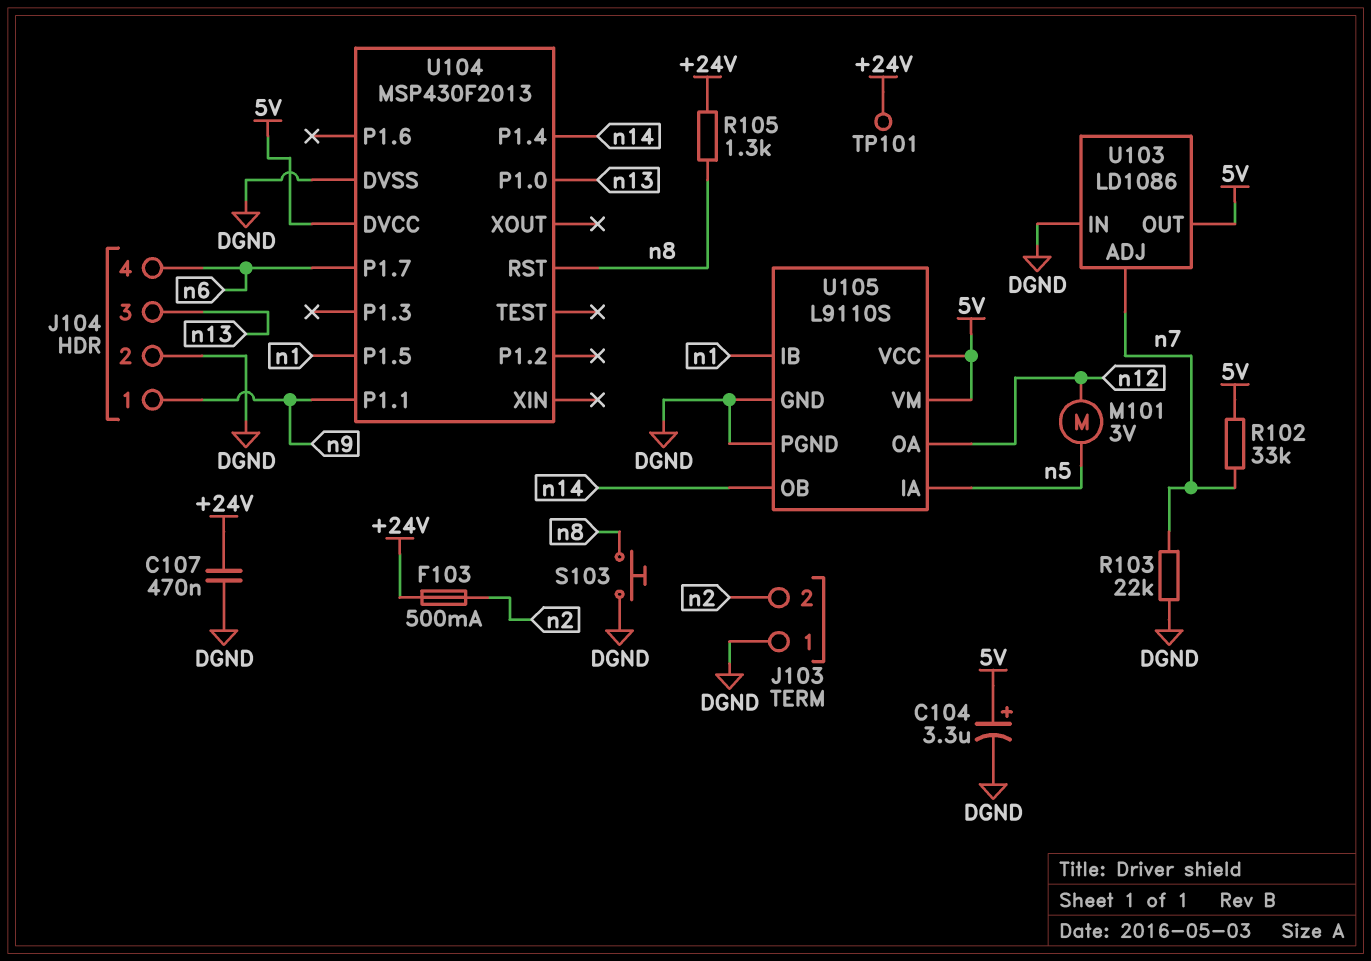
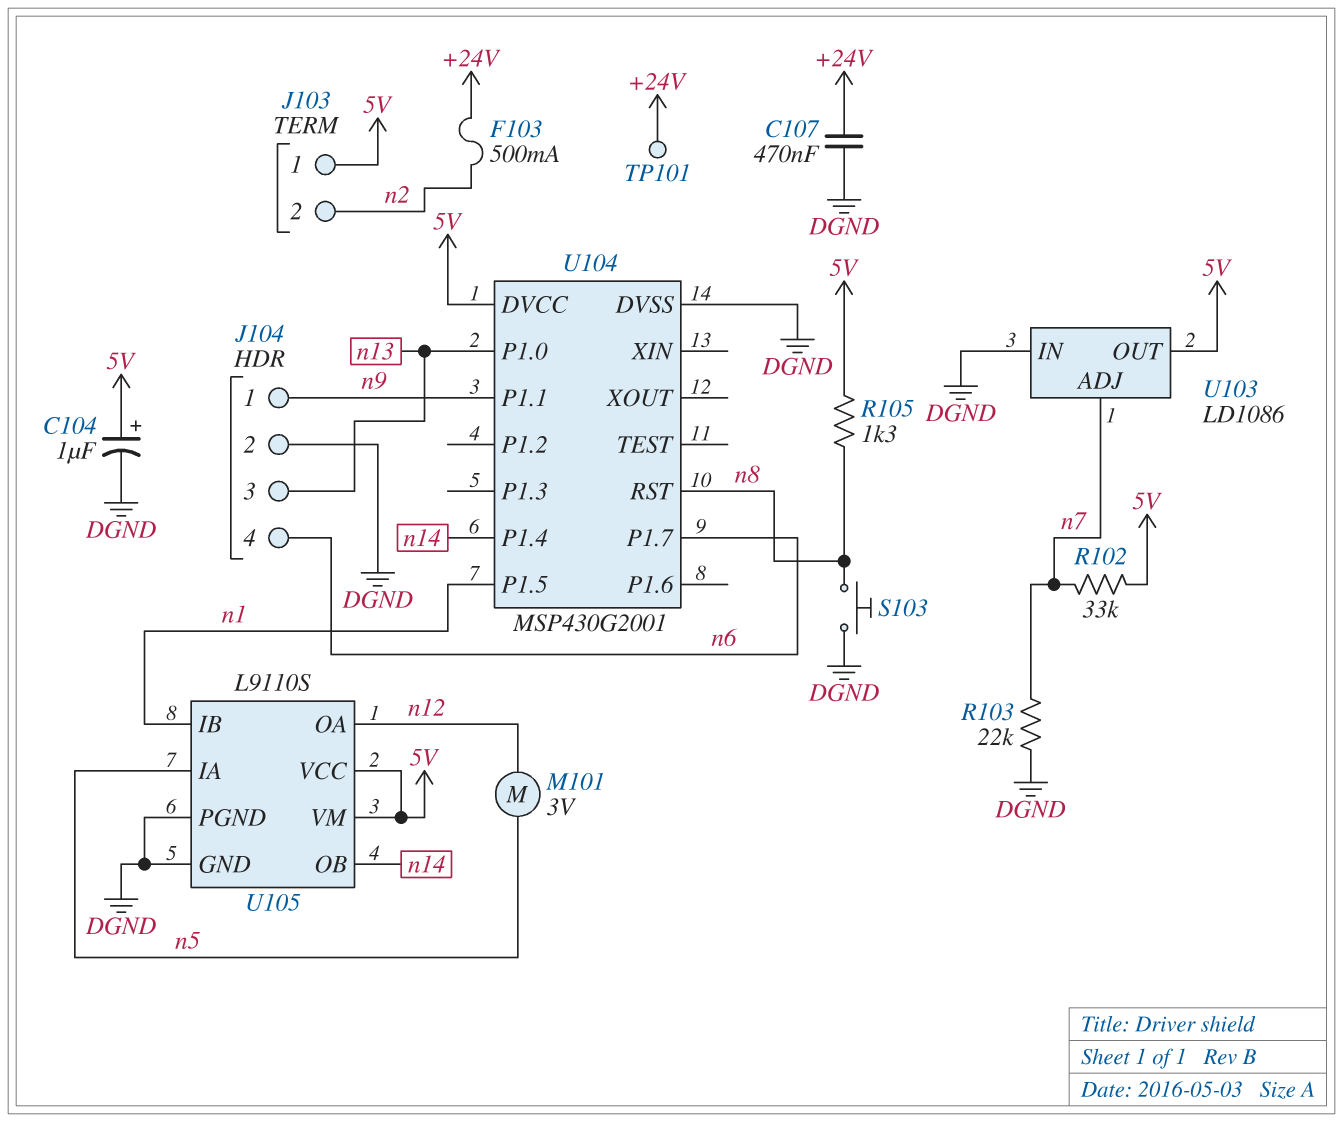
C104: 3.3uF (plus 5V, minus DGND) -> 1uF (plus 5V, minus DGND)
J103 pin 1: DGND -> 5V
R105: 1.3k (+24V, n8) -> 1.3k (5V, n8)
U104: MSP430F2013 -> MSP430G2001

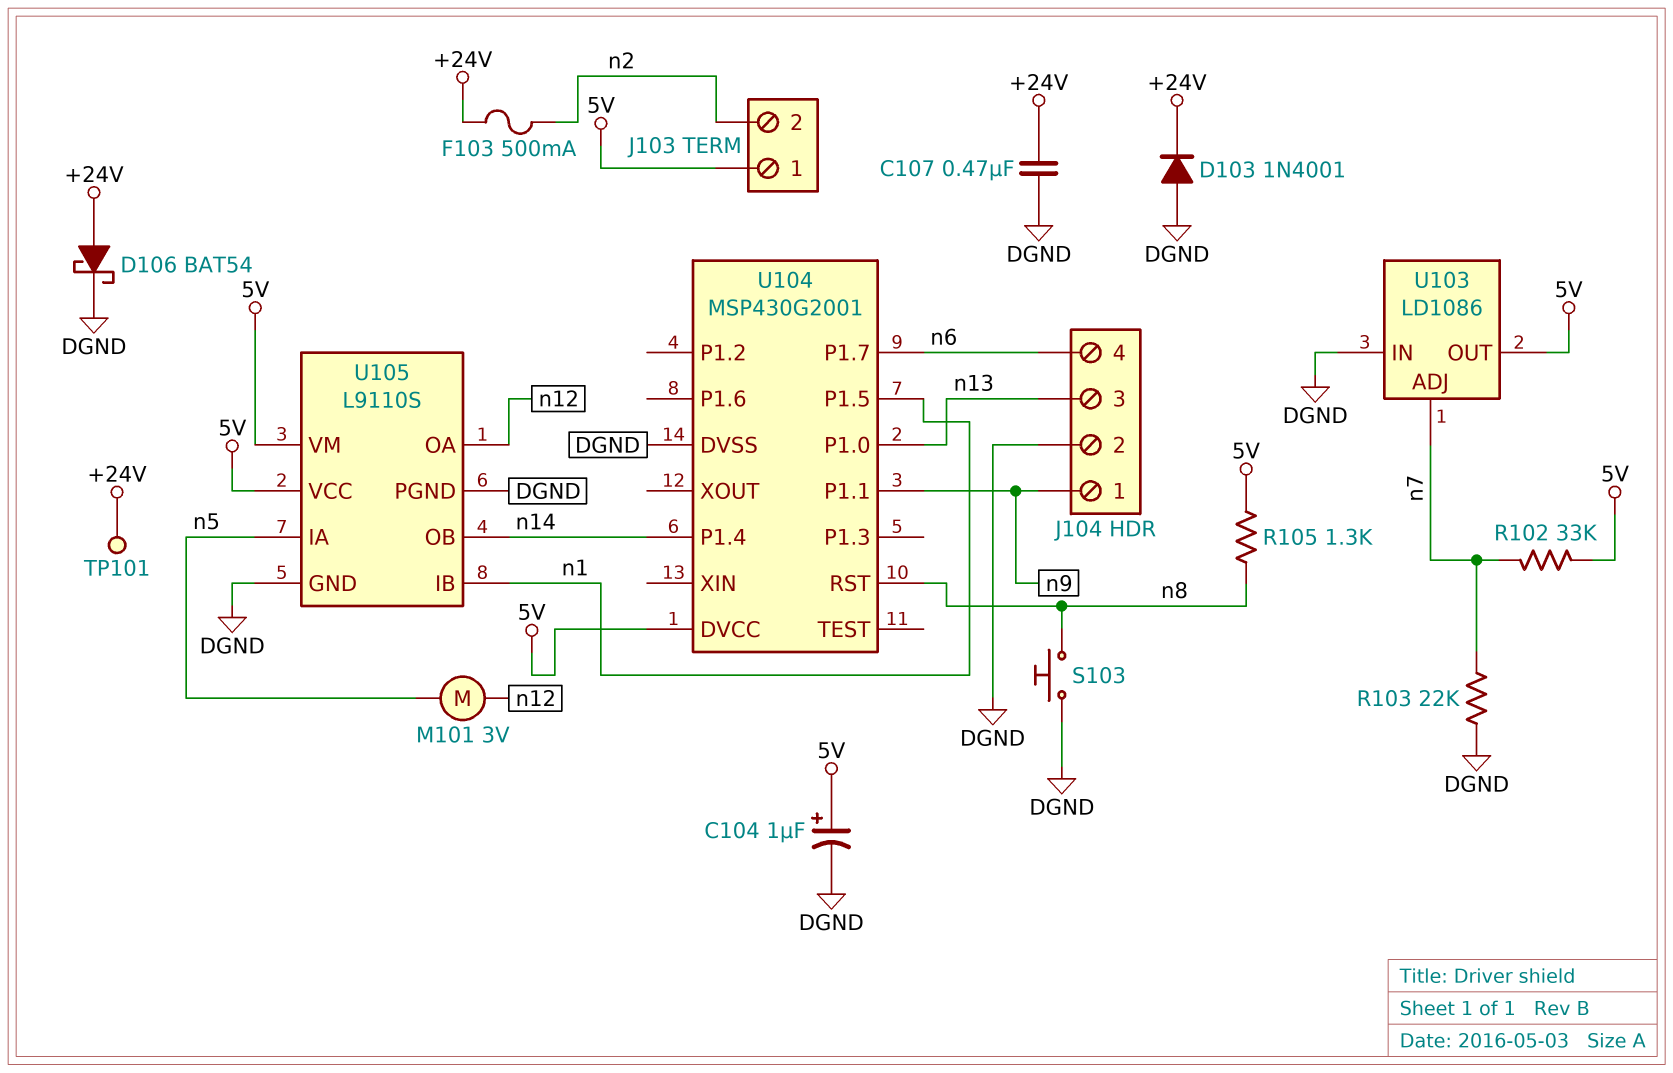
D103: none -> diode 1N4001 (A DGND, K +24V)
D106: none -> schottky BAT54 (A +24V, K DGND)

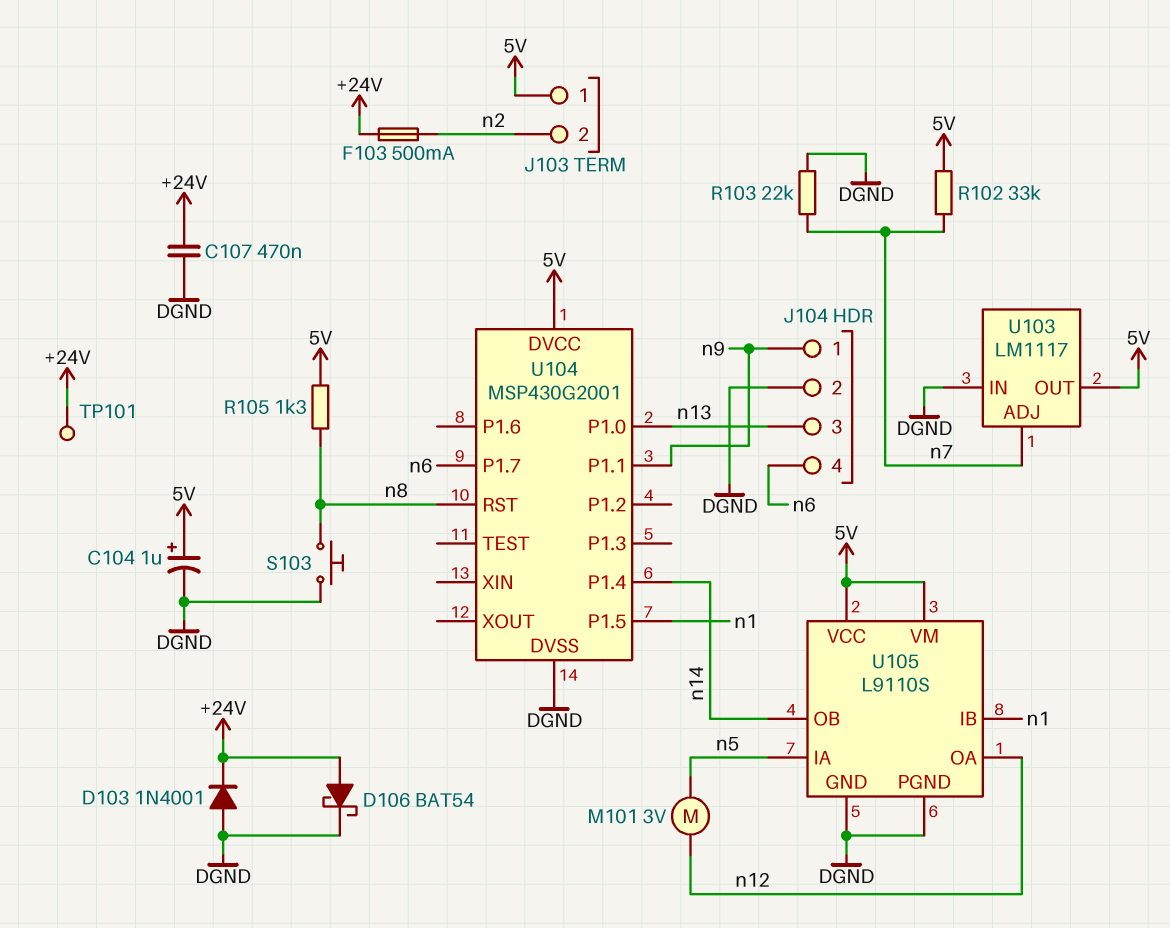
U103: LD1086 -> LM1117

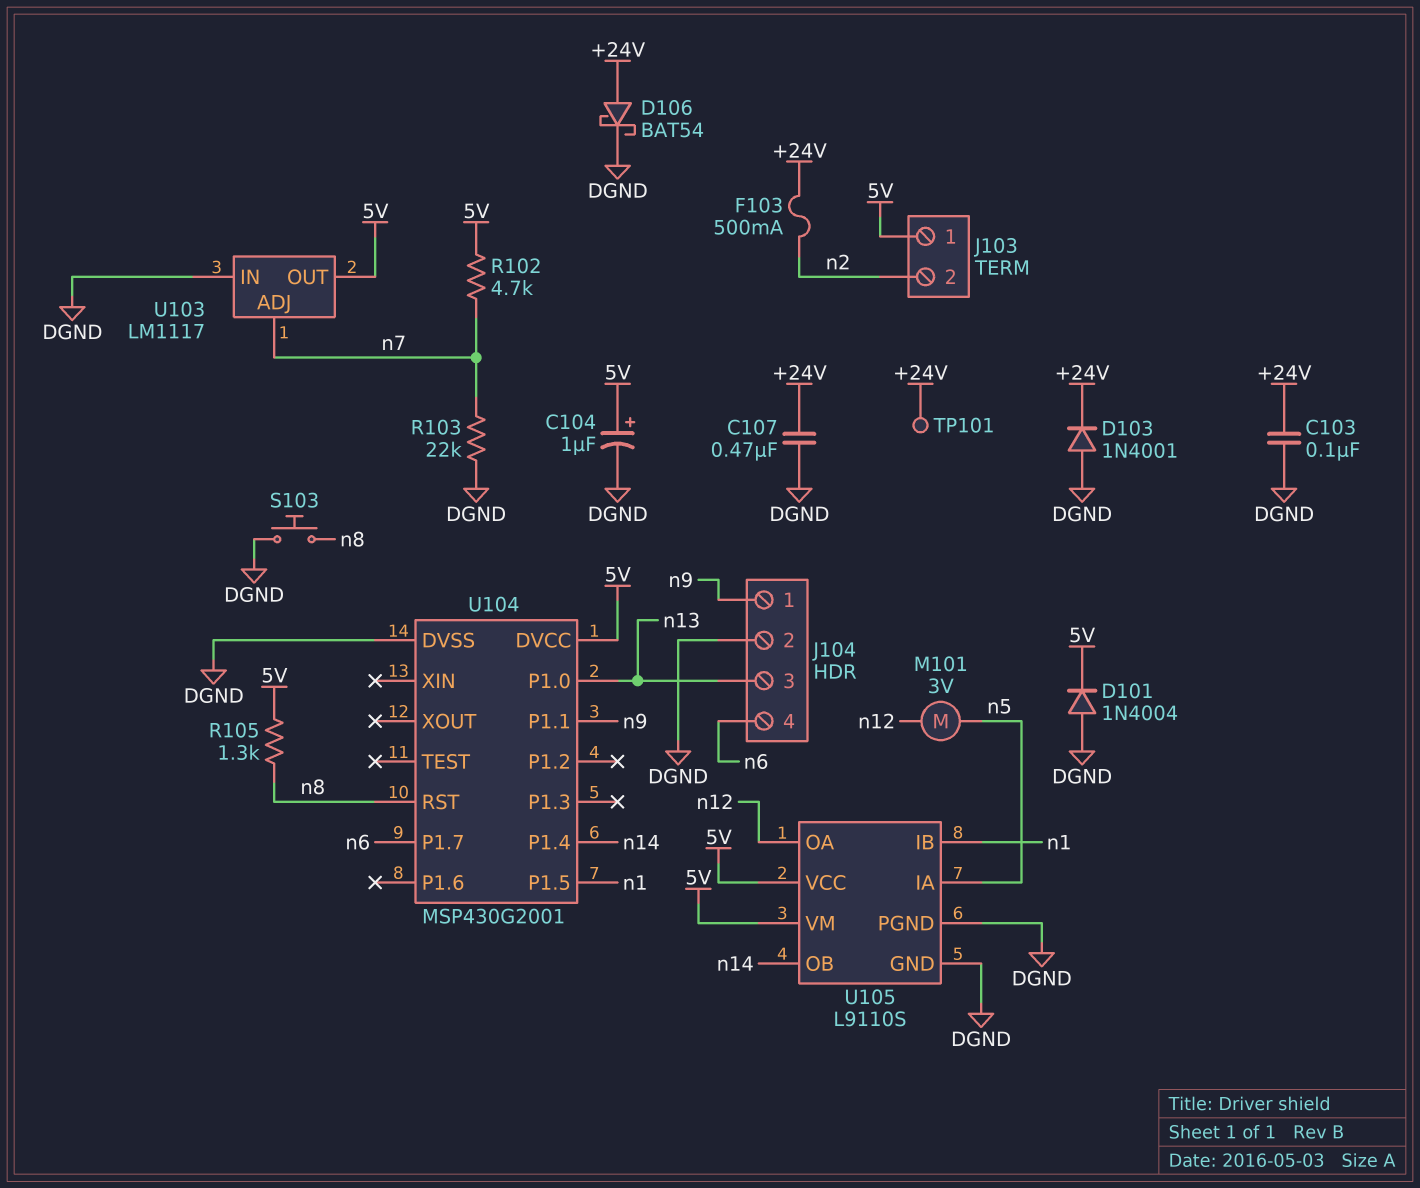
C103: none -> 100nF (+24V, DGND)
D101: none -> diode 1N4004 (A DGND, K 5V)
R102: 33k (5V, n7) -> 4.7k (5V, n7)

